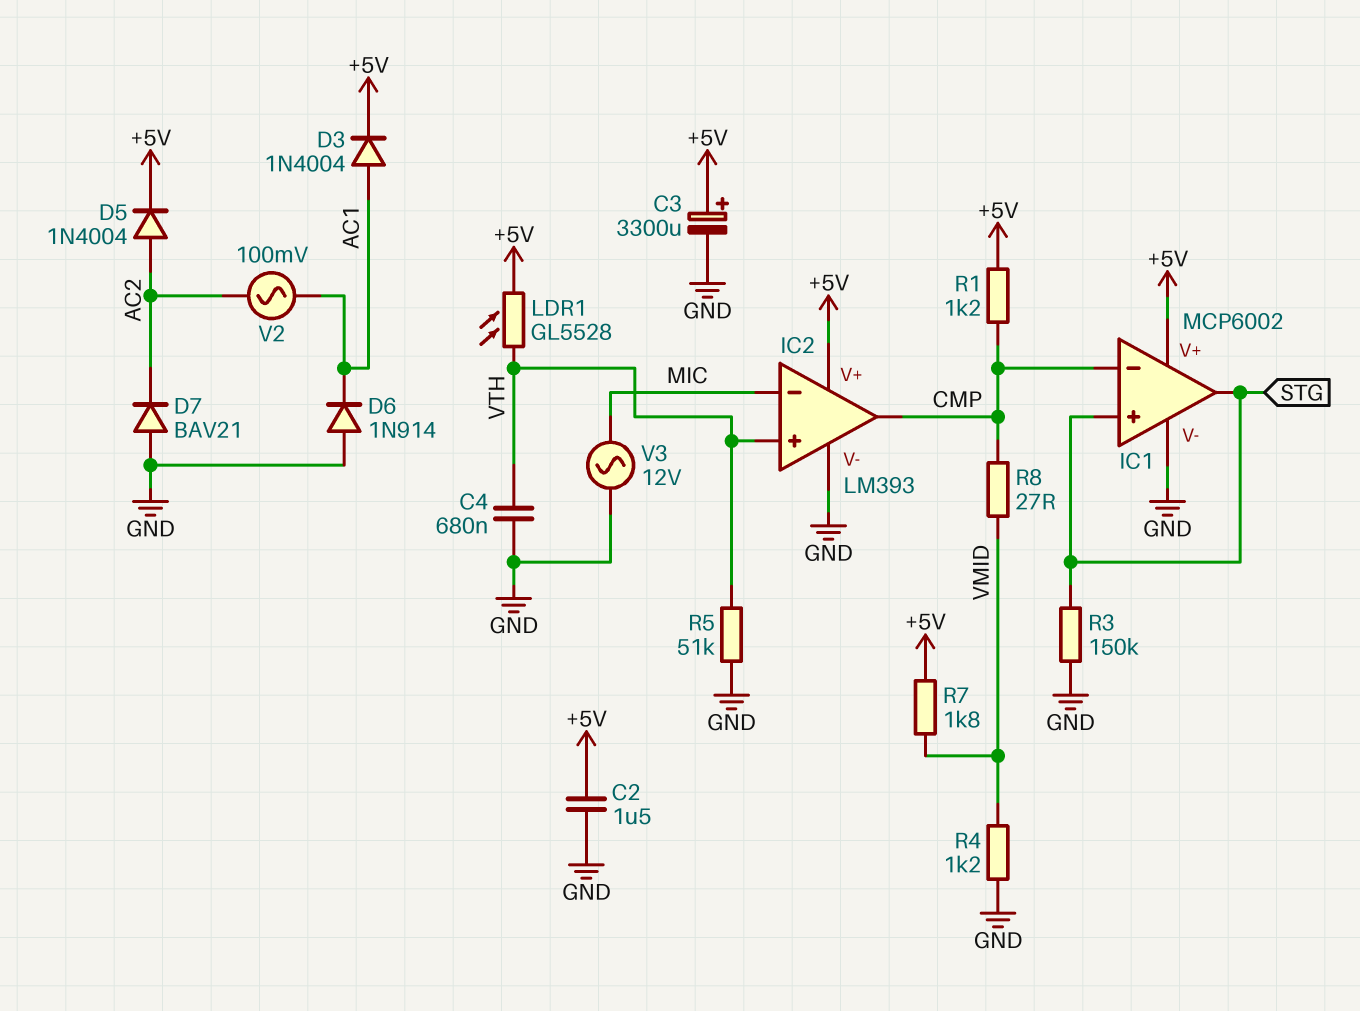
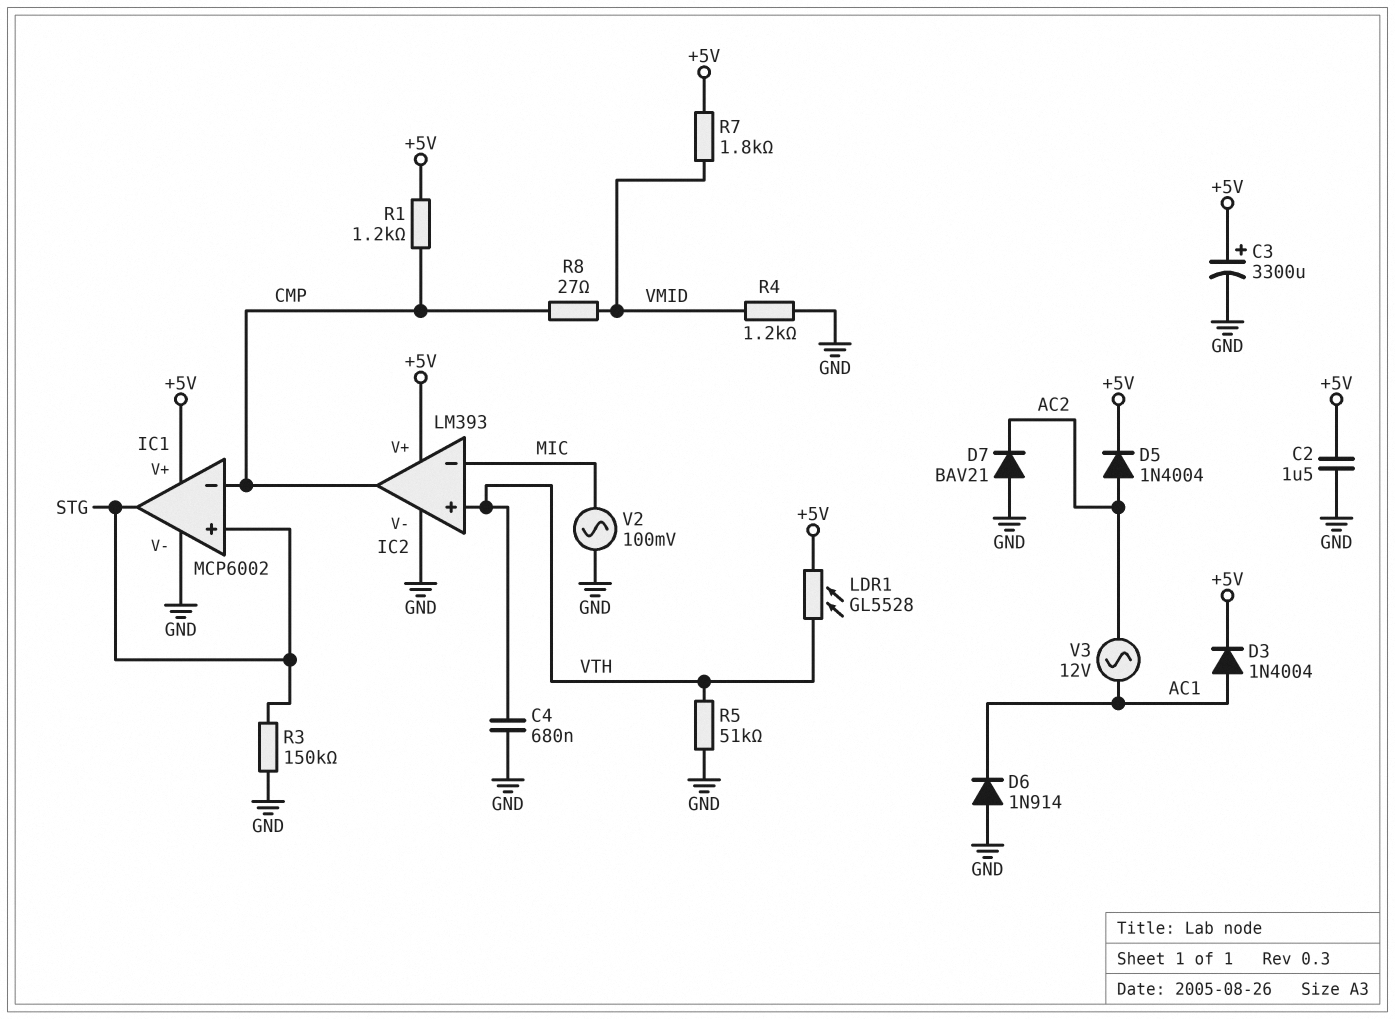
V2: AC 100mV (AC1, AC2) -> AC 100mV (GND, MIC)
V3: AC 12V (GND, MIC) -> AC 12V (AC1, AC2)

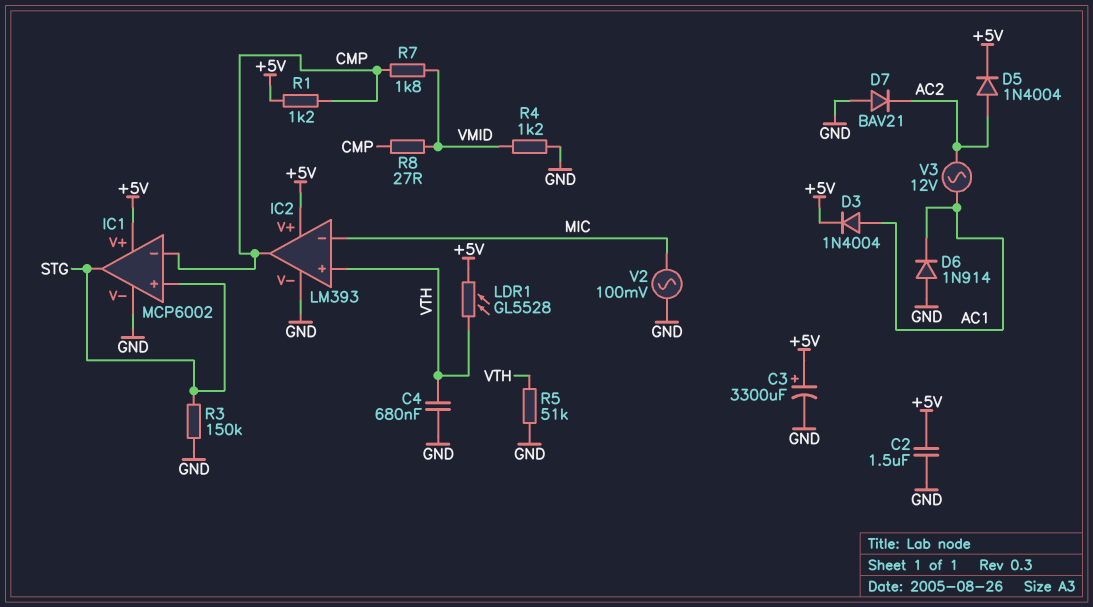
R7: 1.8k (+5V, VMID) -> 1.8k (CMP, VMID)

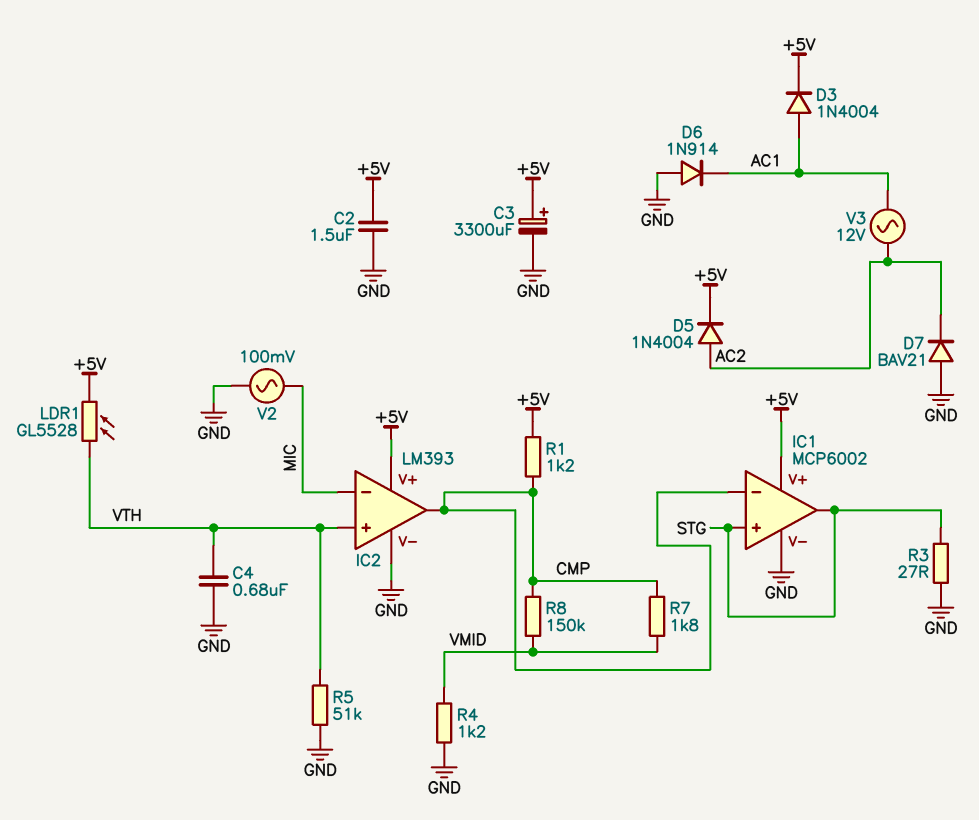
R3: 150k (GND, STG) -> 27 (GND, STG)
R8: 27 (CMP, VMID) -> 150k (CMP, VMID)

